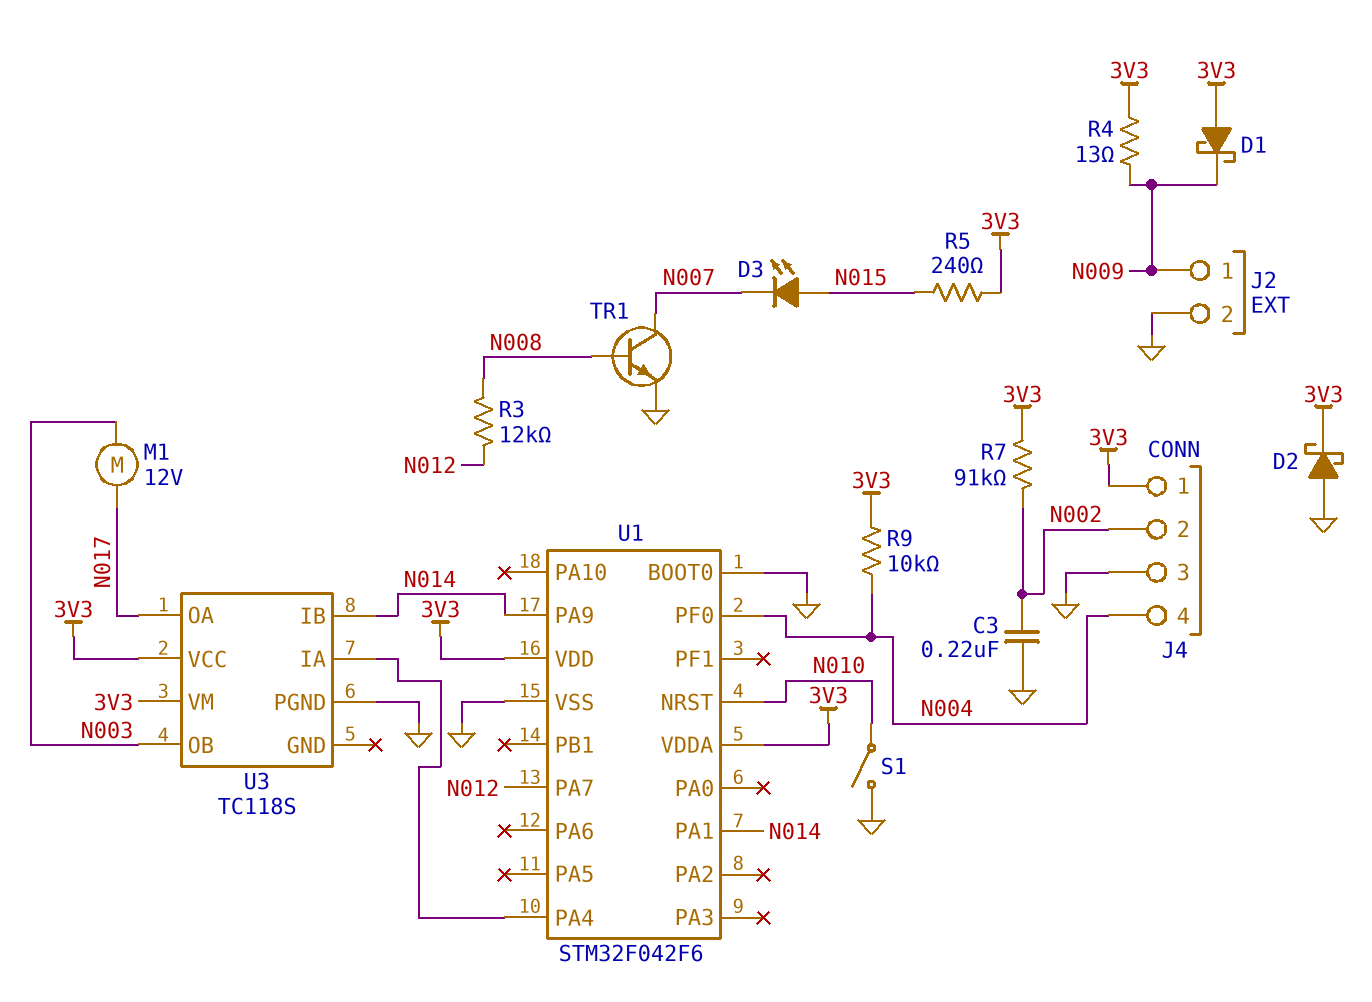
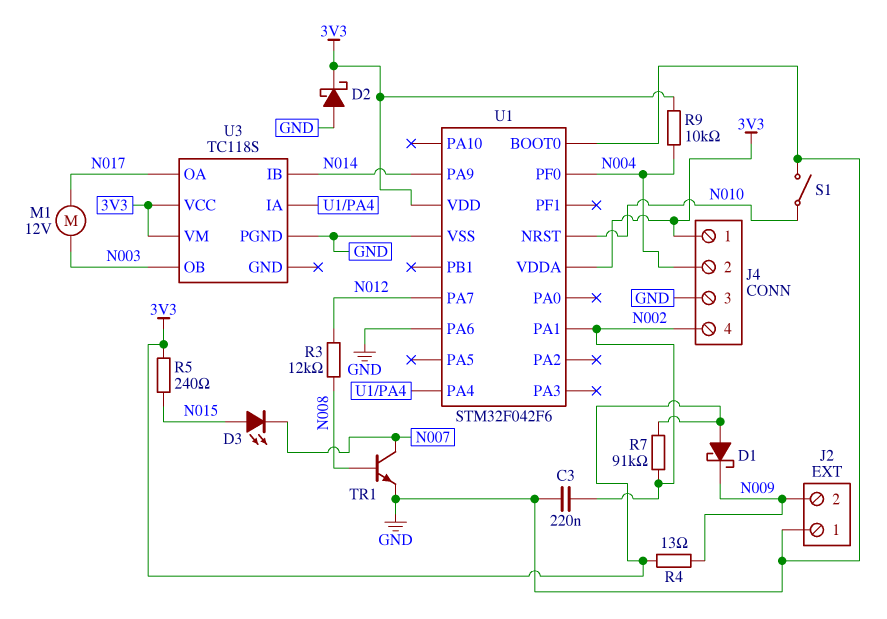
J2 pin 1: N009 -> GND
J2 pin 2: GND -> N009
J4 pin 2: N002 -> N004
J4 pin 4: N004 -> N002
U1 pin PA1: N014 -> N002
U1 pin PA6: none -> GND

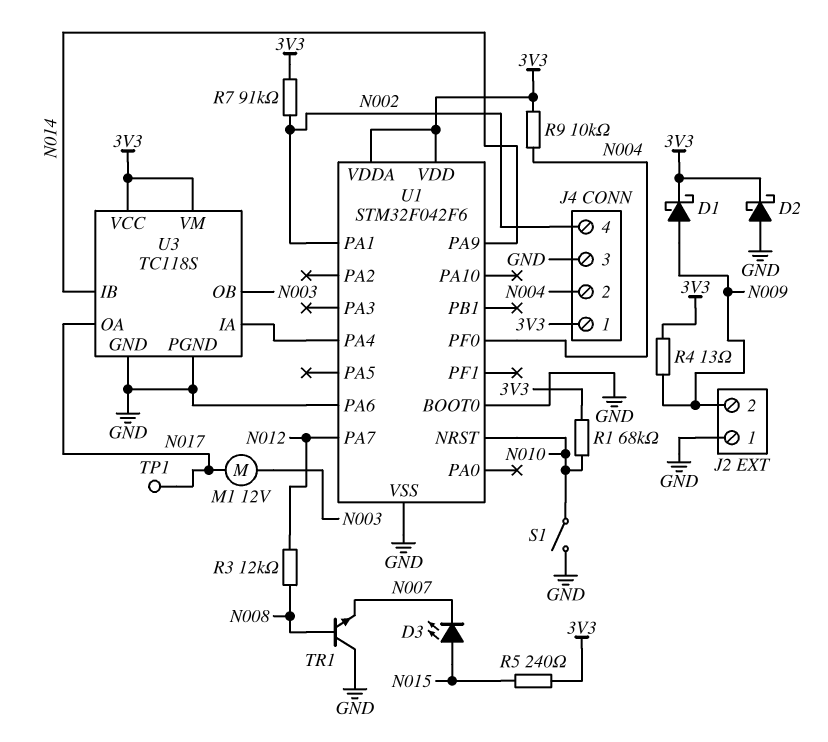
C3: 220nF (GND, N002) -> none
D1: schottky (A 3V3, K N009) -> schottky (A N009, K 3V3)
R1: none -> 68k (3V3, N010)
TP1: none -> test point (N017)
TR1: NPN (B N008, C N007, E GND) -> NPN (B N008, C GND, E N007)
U3 pin GND: none -> GND

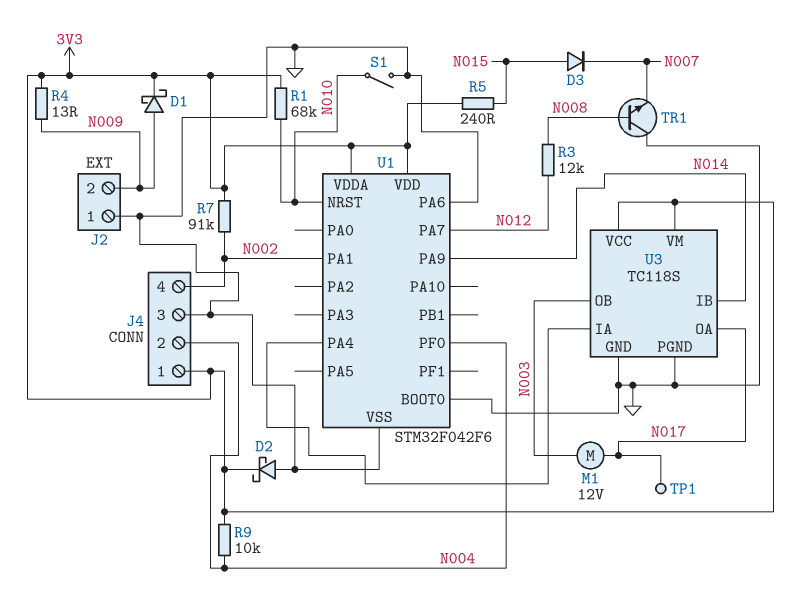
D3: LED (A N015, K N007) -> diode (A N015, K N007)

